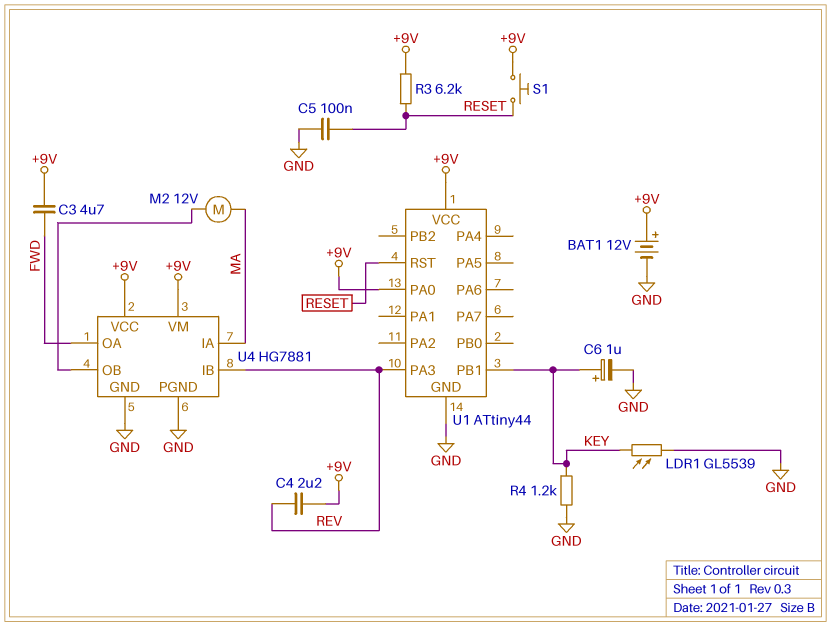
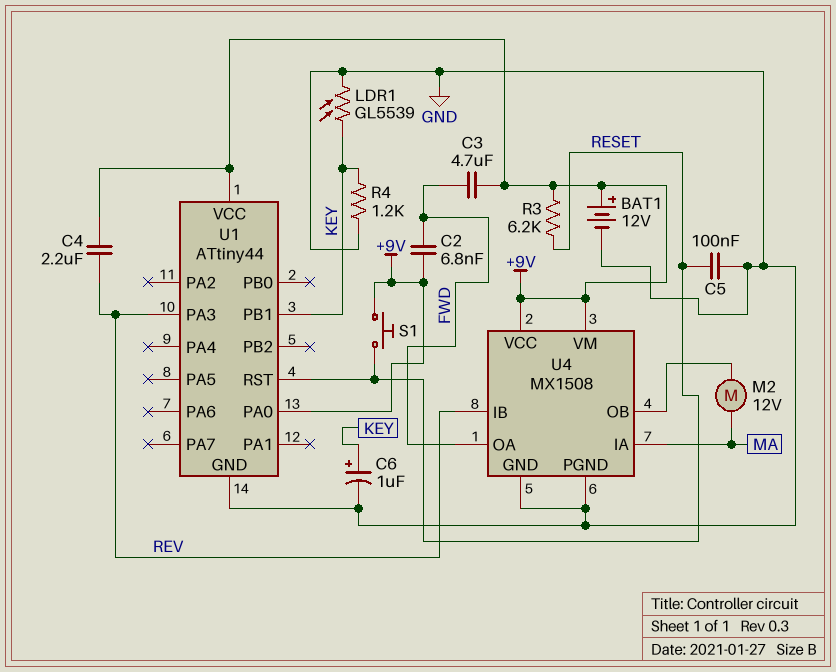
C2: none -> 6.8nF (+9V, FWD)
U4: HG7881 -> MX1508

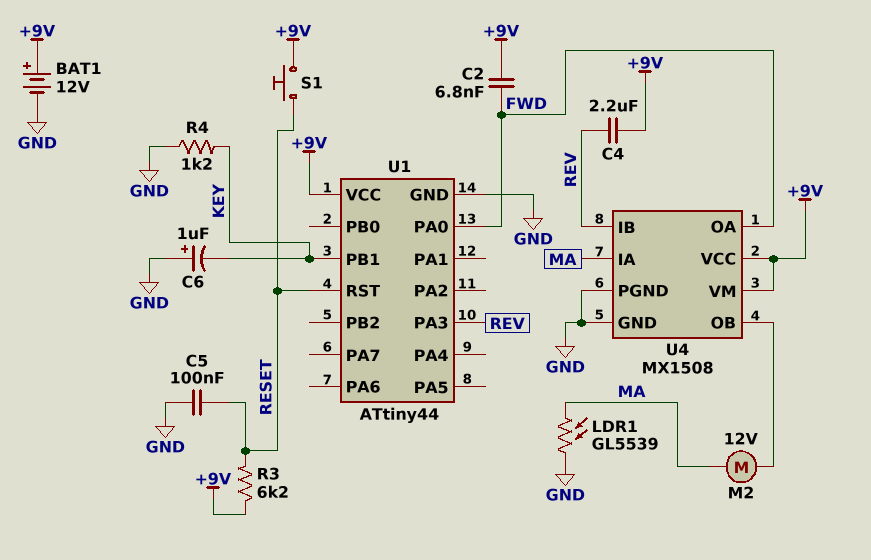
C3: 4.7uF (+9V, FWD) -> none
C6: 1uF (plus KEY, minus GND) -> 1uF (plus GND, minus KEY)
LDR1: GL5539 (GND, KEY) -> GL5539 (GND, MA)
U1 pin PA0: +9V -> FWD

